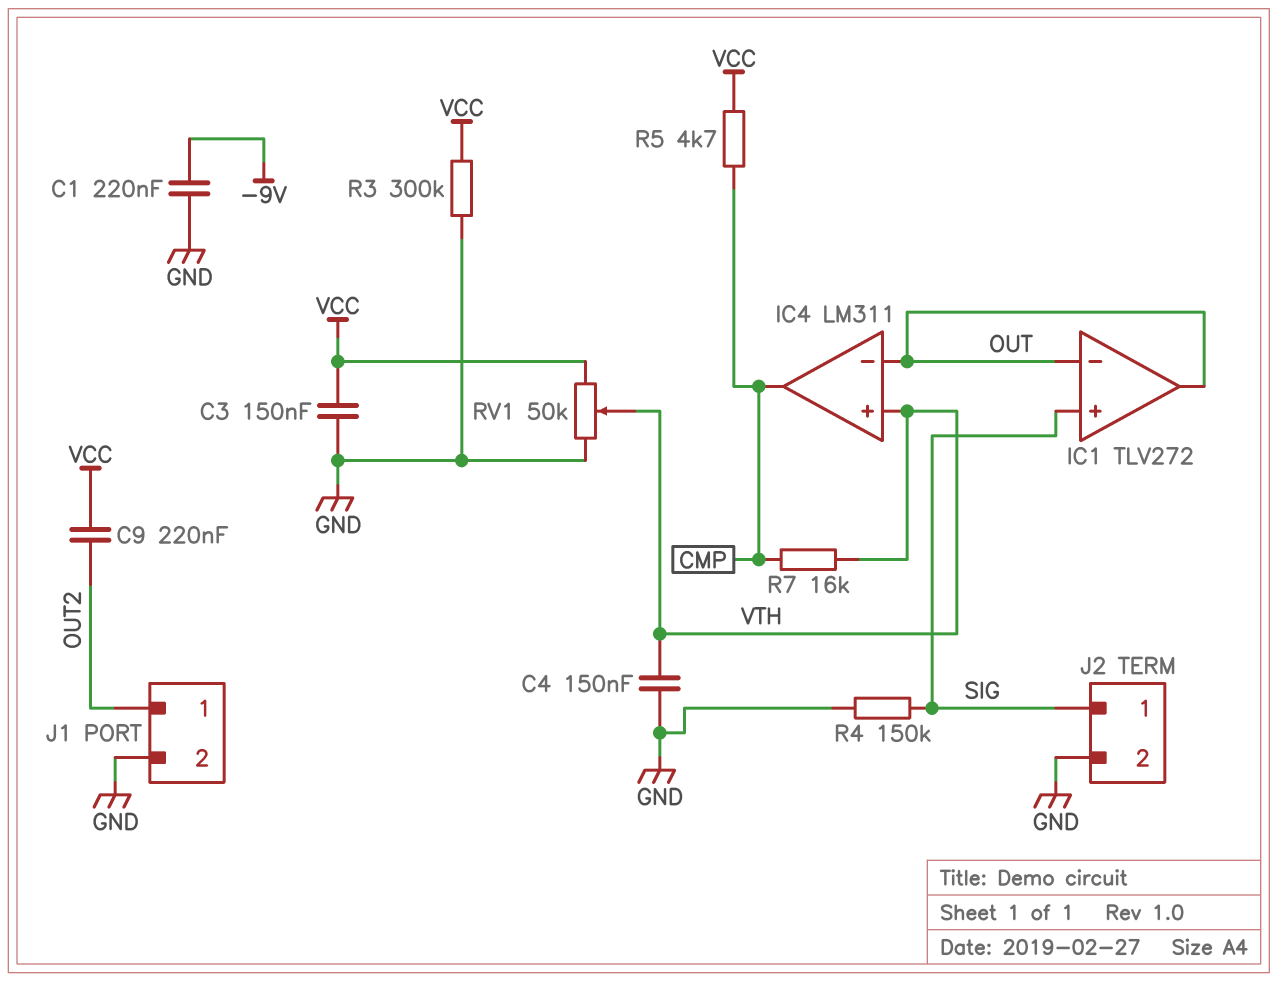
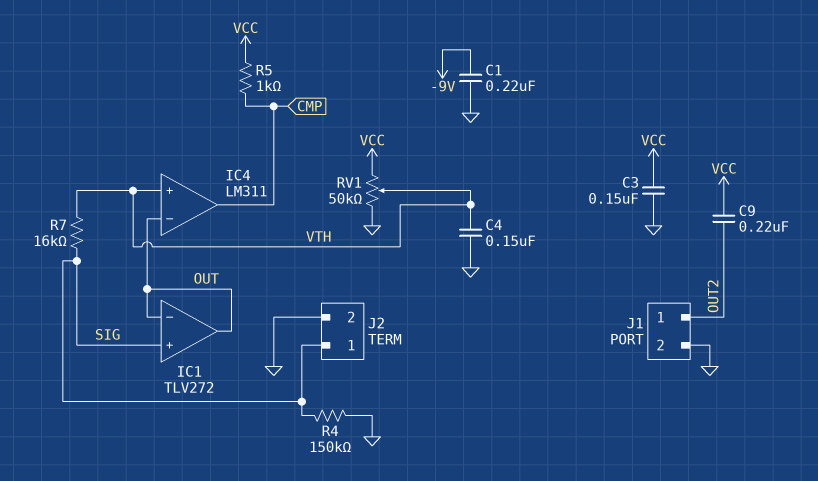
R3: 300k (GND, VCC) -> none
R5: 4.7k (CMP, VCC) -> 1k (CMP, VCC)
R7: 16k (CMP, VTH) -> 16k (SIG, VTH)

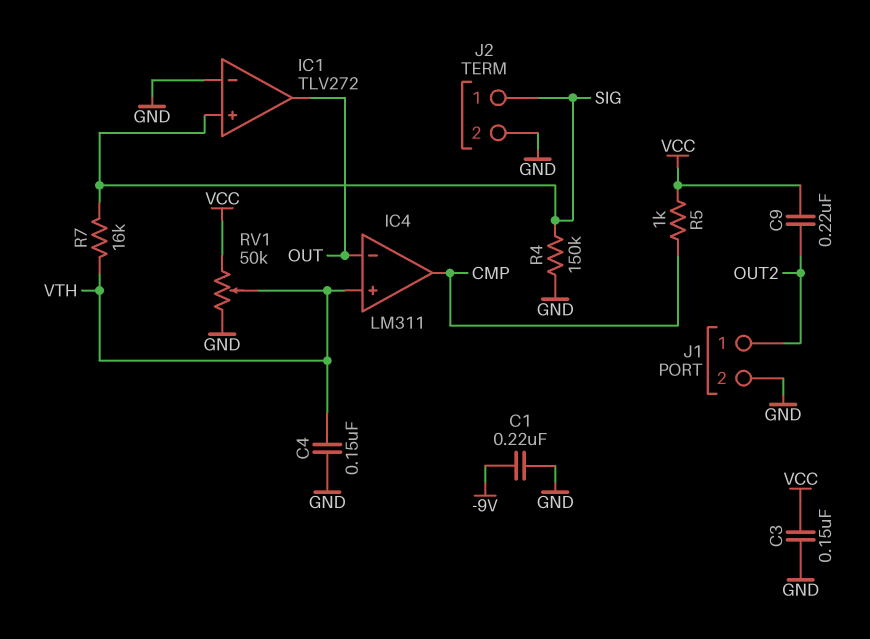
IC1 pin in-: OUT -> GND

